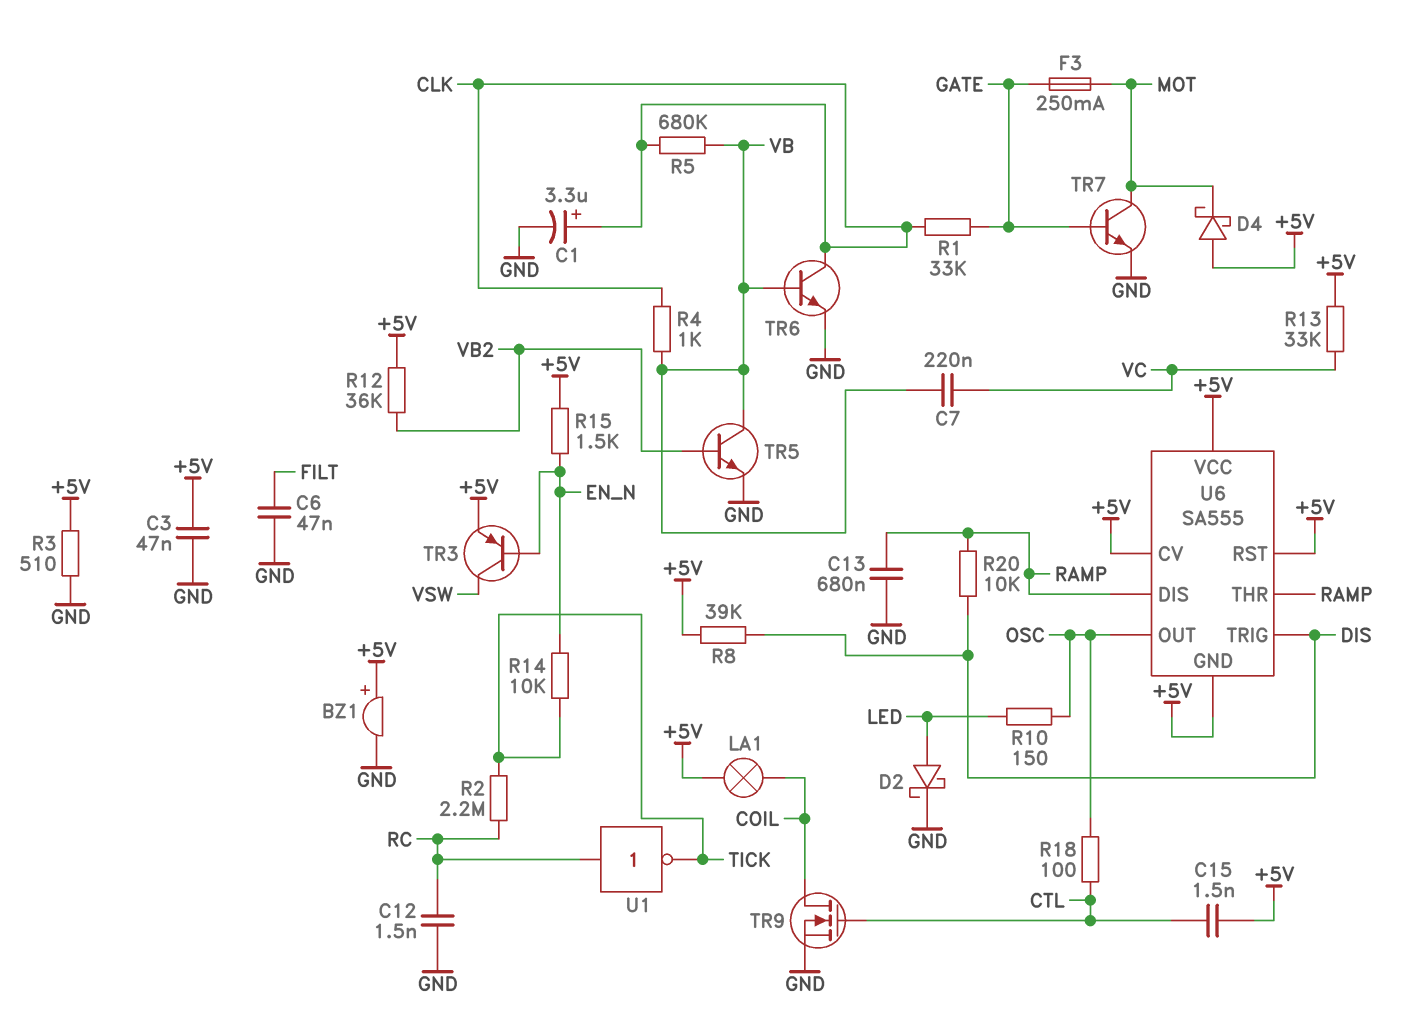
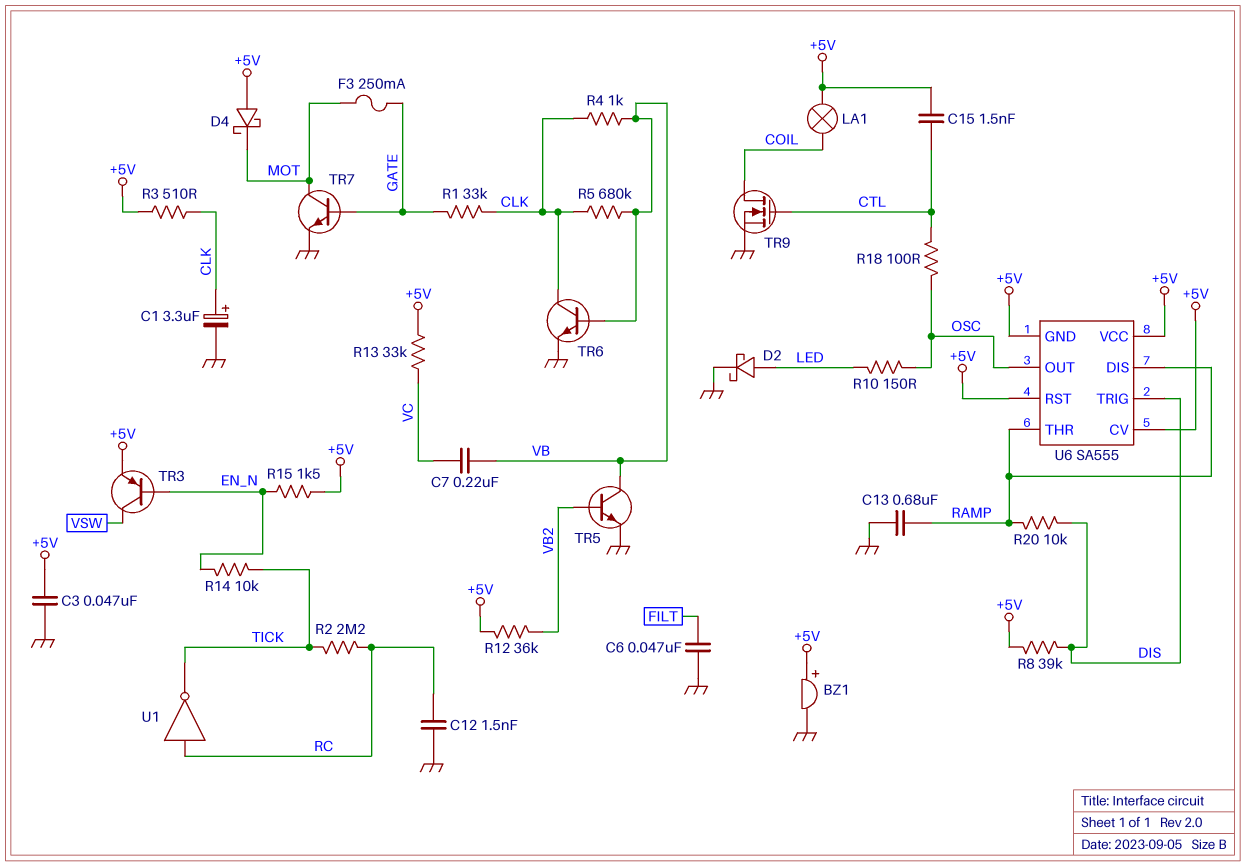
R3: 510 (+5V, GND) -> 510 (+5V, CLK)

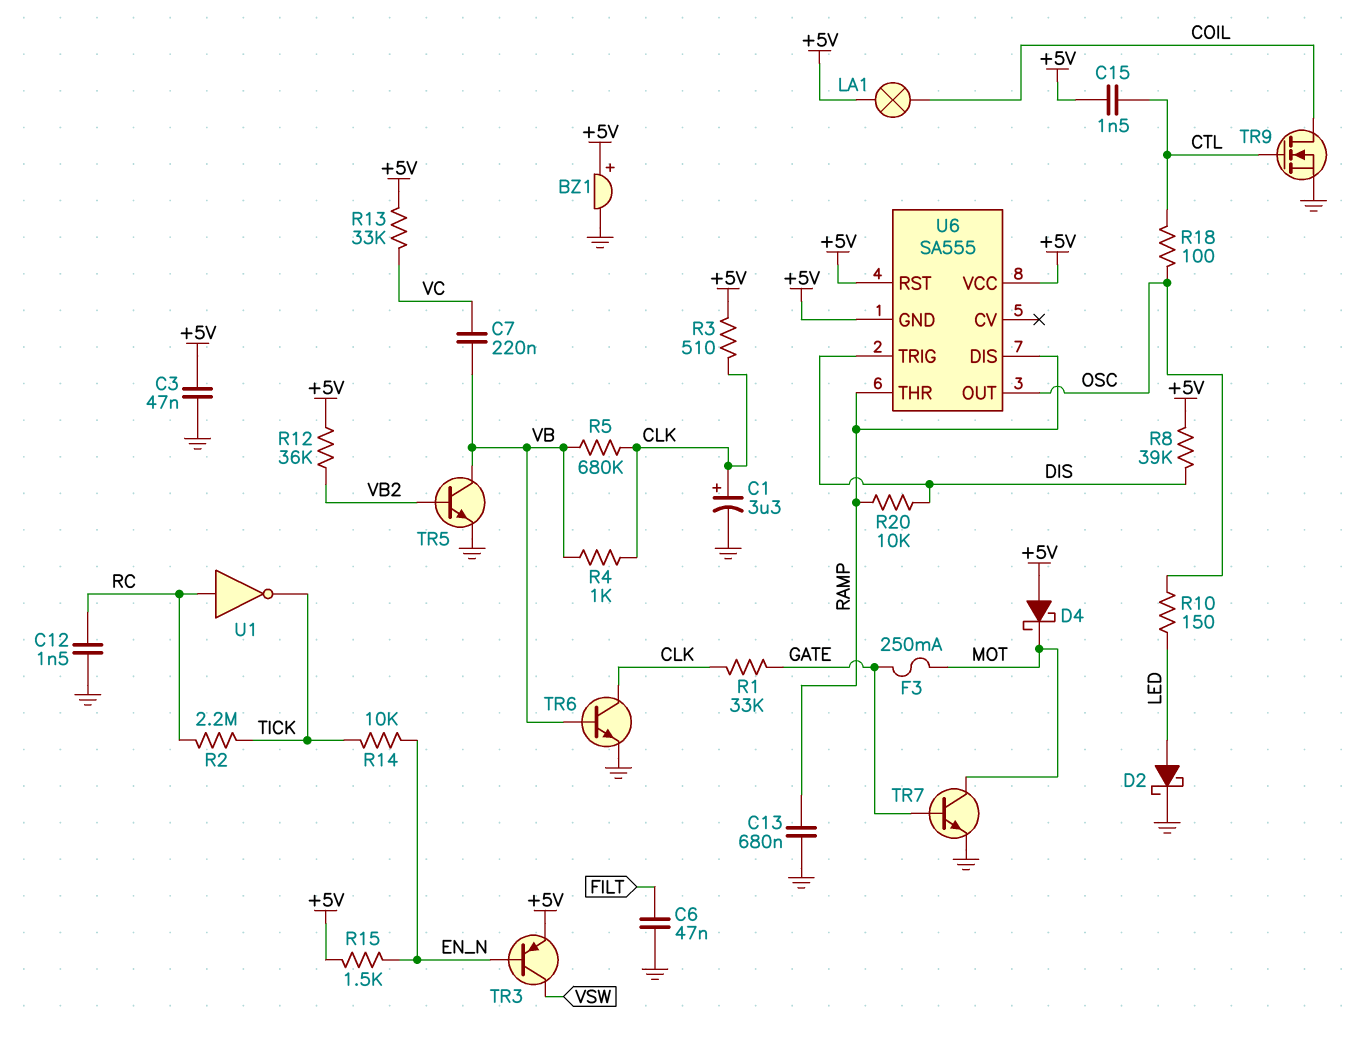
U6 pin CV: +5V -> none

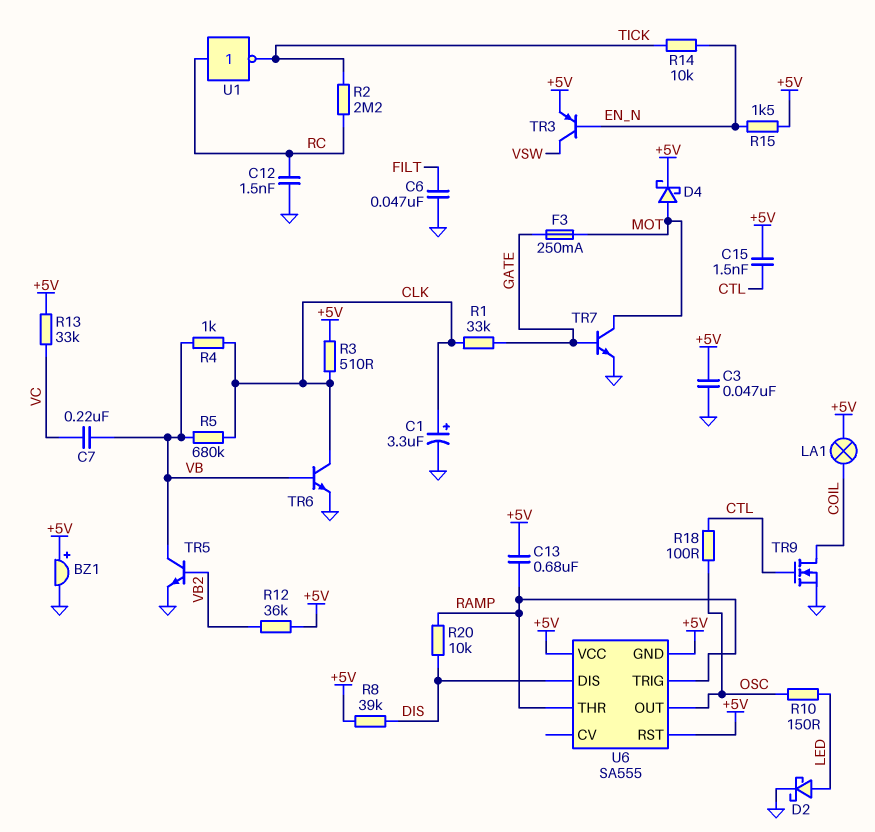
C13: 680nF (GND, RAMP) -> 680nF (+5V, RAMP)
D4: schottky (A +5V, K MOT) -> schottky (A MOT, K +5V)
U6 pin DIS: RAMP -> DIS
U6 pin TRIG: DIS -> RAMP

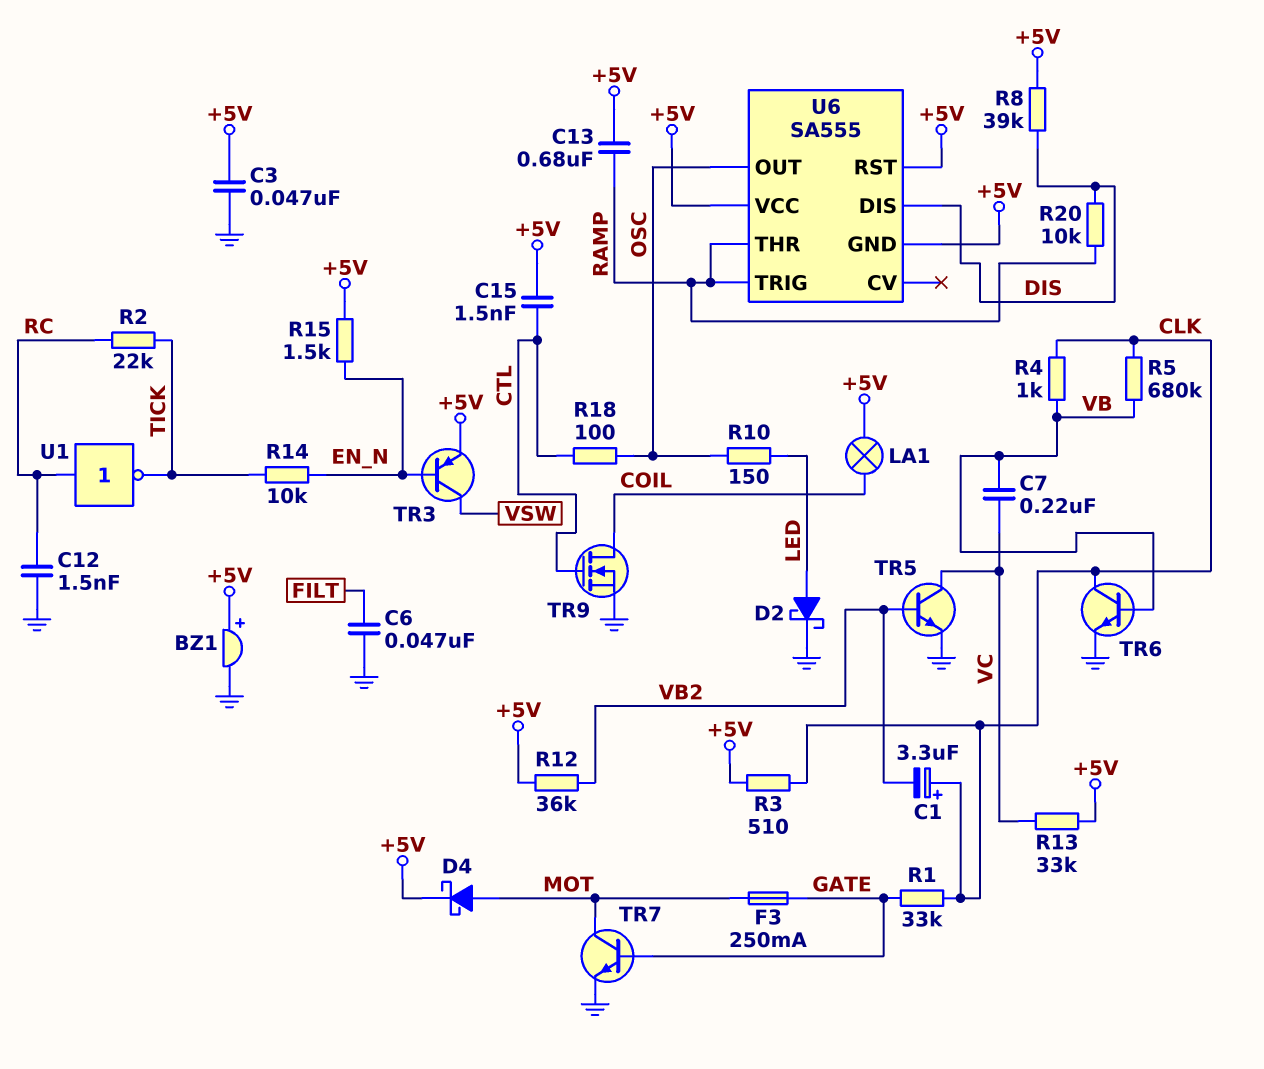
C1: 3.3uF (plus CLK, minus GND) -> 3.3uF (plus CLK, minus VB2)
R2: 2.2M (RC, TICK) -> 22k (RC, TICK)
TR5: NPN (B VB2, C VB, E GND) -> NPN (B VB2, C VC, E GND)

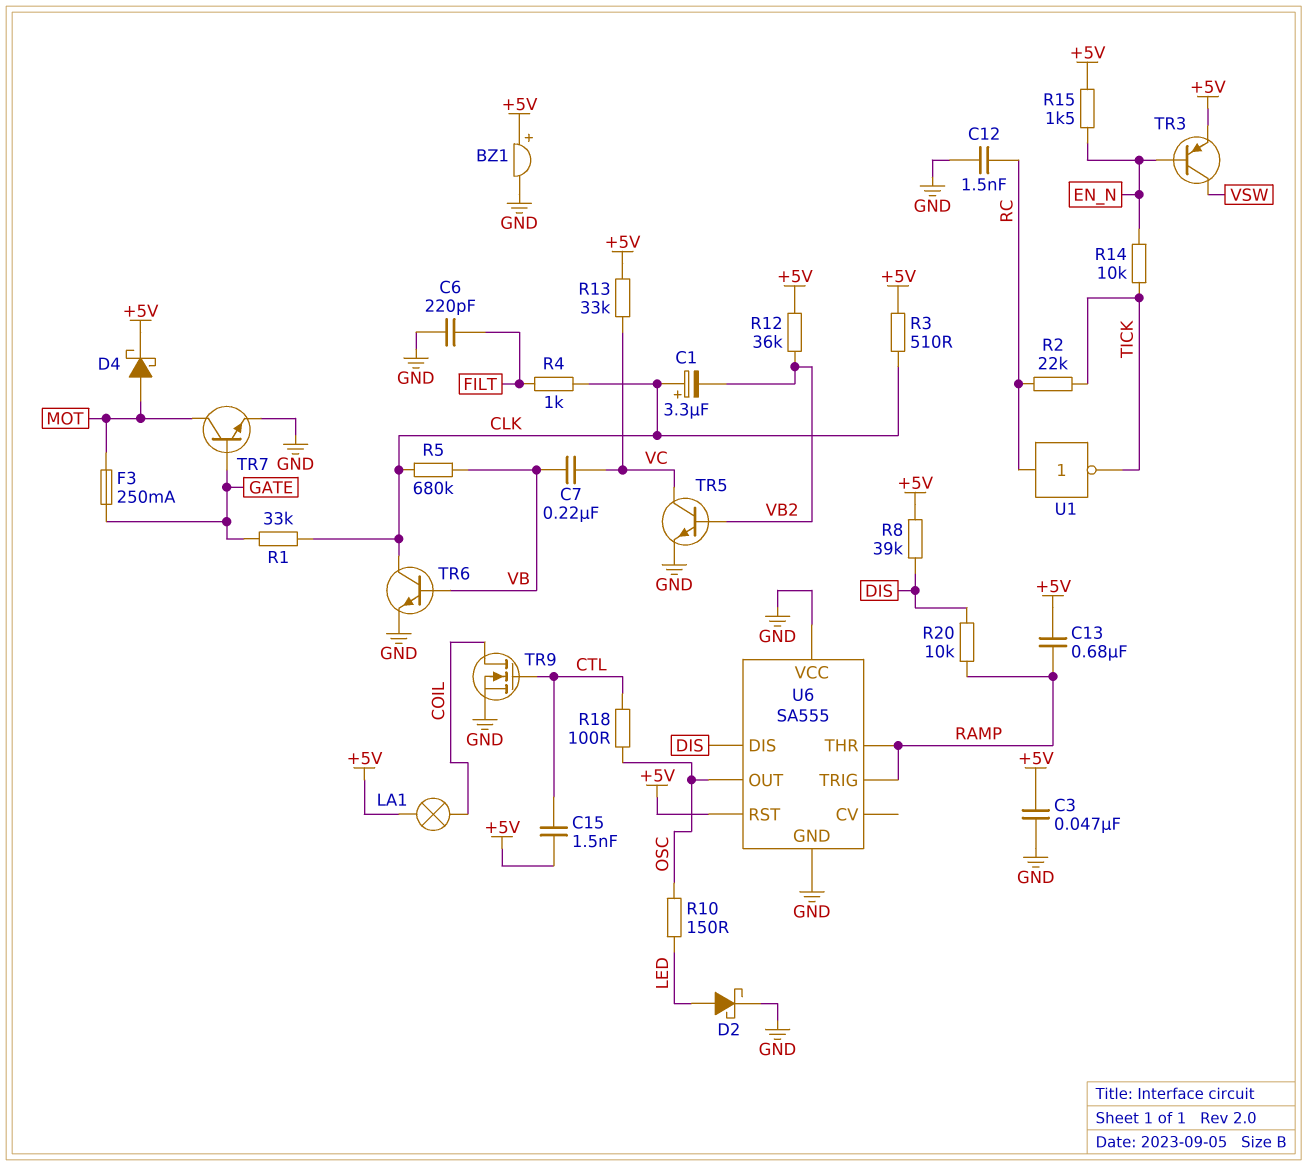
C6: 47nF (FILT, GND) -> 220pF (FILT, GND)
R4: 1k (CLK, VB) -> 1k (CLK, FILT)
U6 pin GND: +5V -> GND
U6 pin VCC: +5V -> GND

